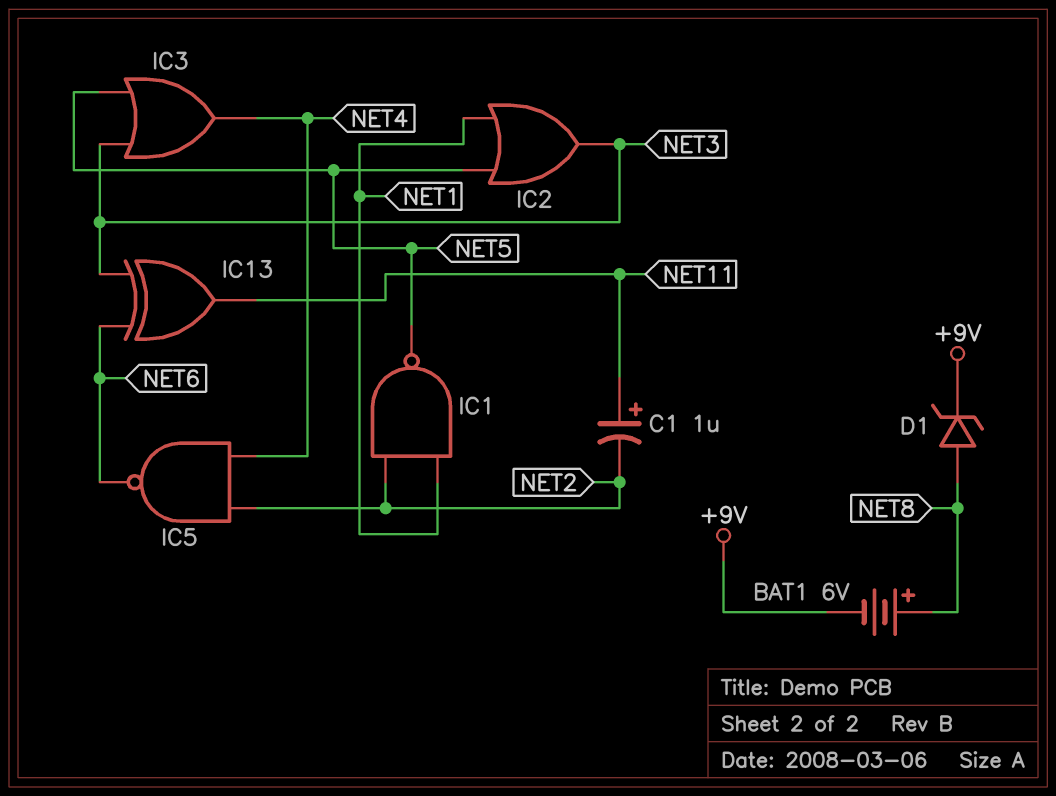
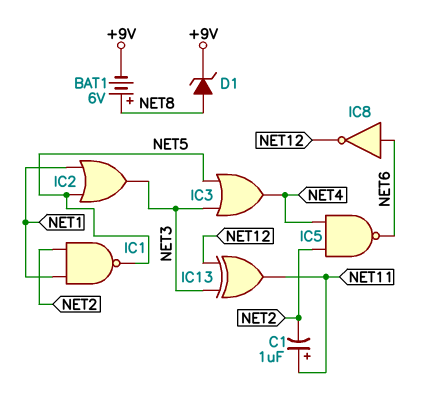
IC8: none -> NOT (in NET6, out NET12)
IC13: XOR (in NET3, in NET6, out NET11) -> XOR (in NET3, in NET12, out NET11)

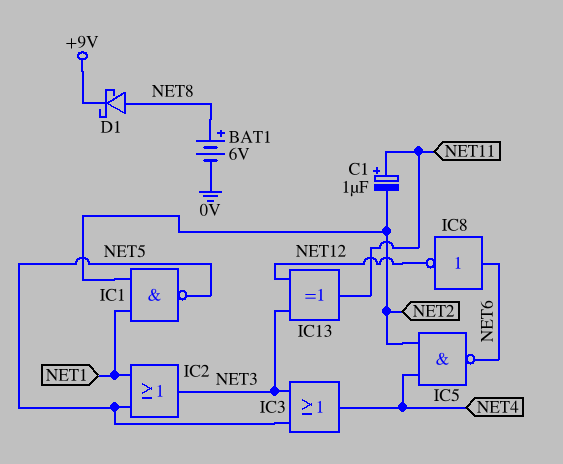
BAT1: 6V (plus NET8, minus +9V) -> 6V (plus NET8, minus 0V)
D1: zener (A NET8, K +9V) -> schottky (A NET8, K +9V)

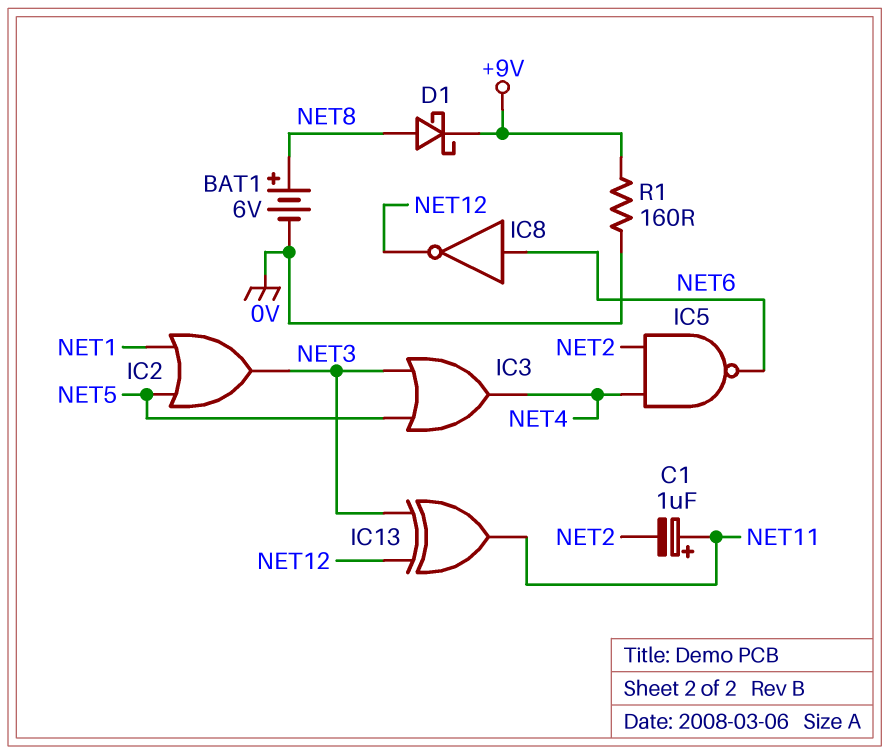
IC1: NAND (in NET1, in NET2, out NET5) -> none
R1: none -> 160 (+9V, 0V)

